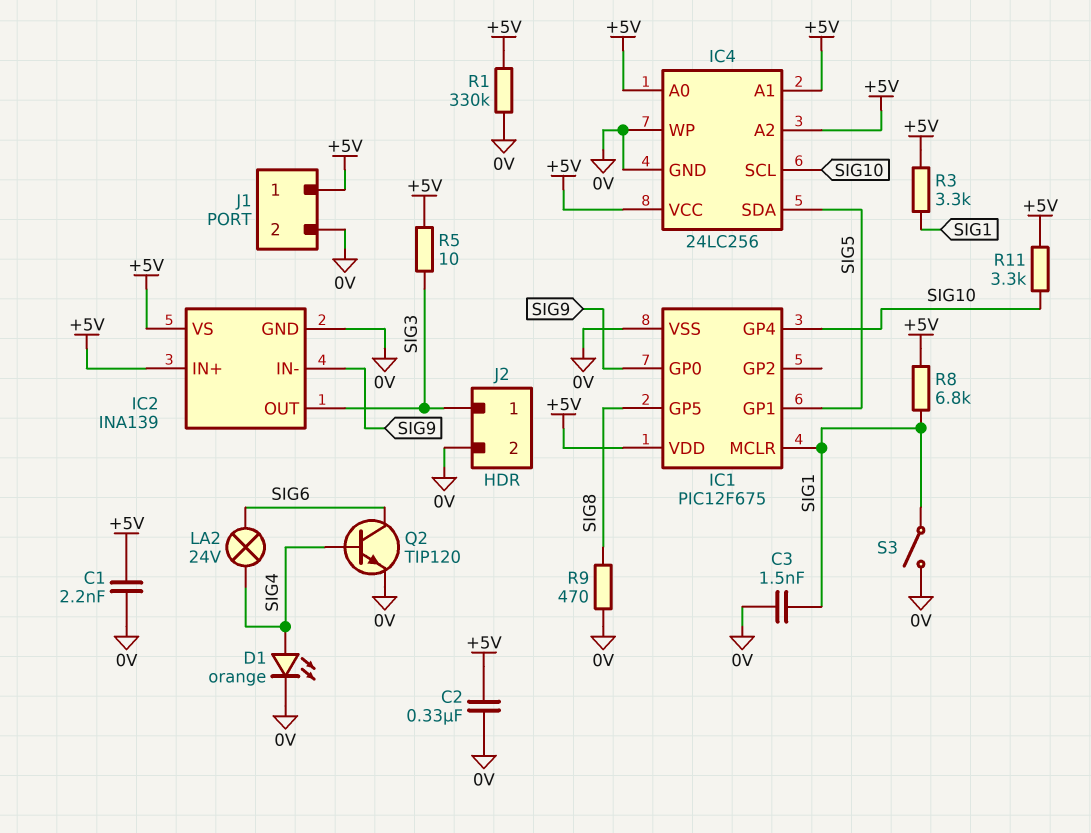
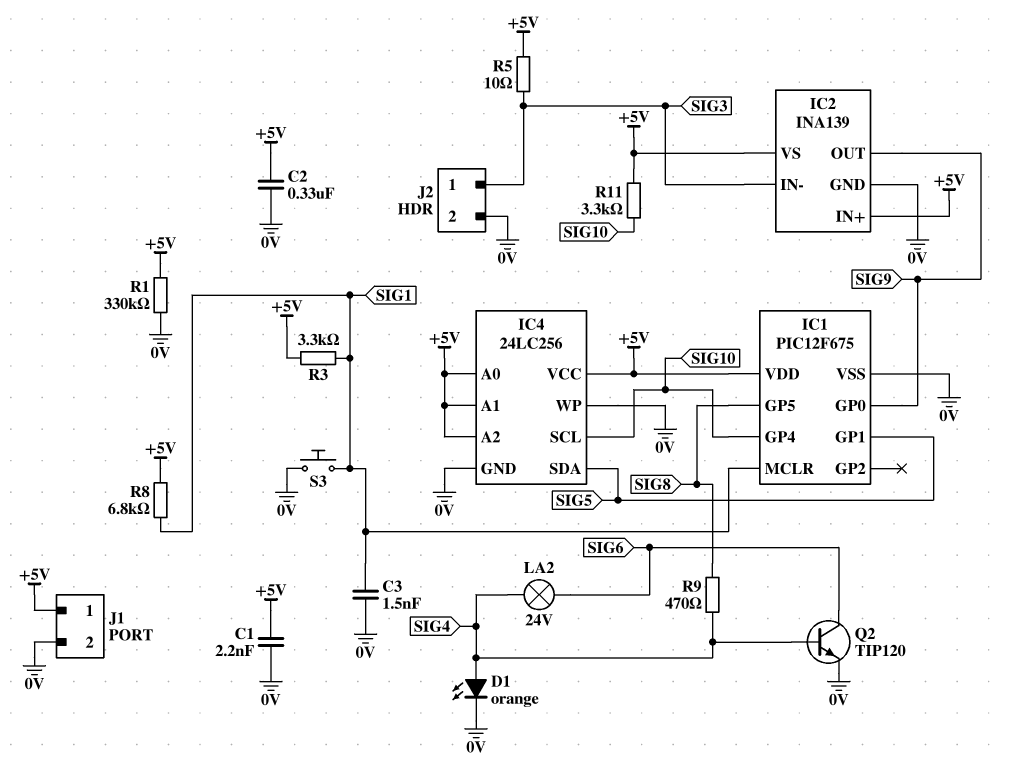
IC2 pin IN-: SIG9 -> SIG3
IC2 pin OUT: SIG3 -> SIG9
R9: 470 (0V, SIG8) -> 470 (SIG4, SIG8)
S3: switch (0V, SIG1) -> button (0V, SIG1)

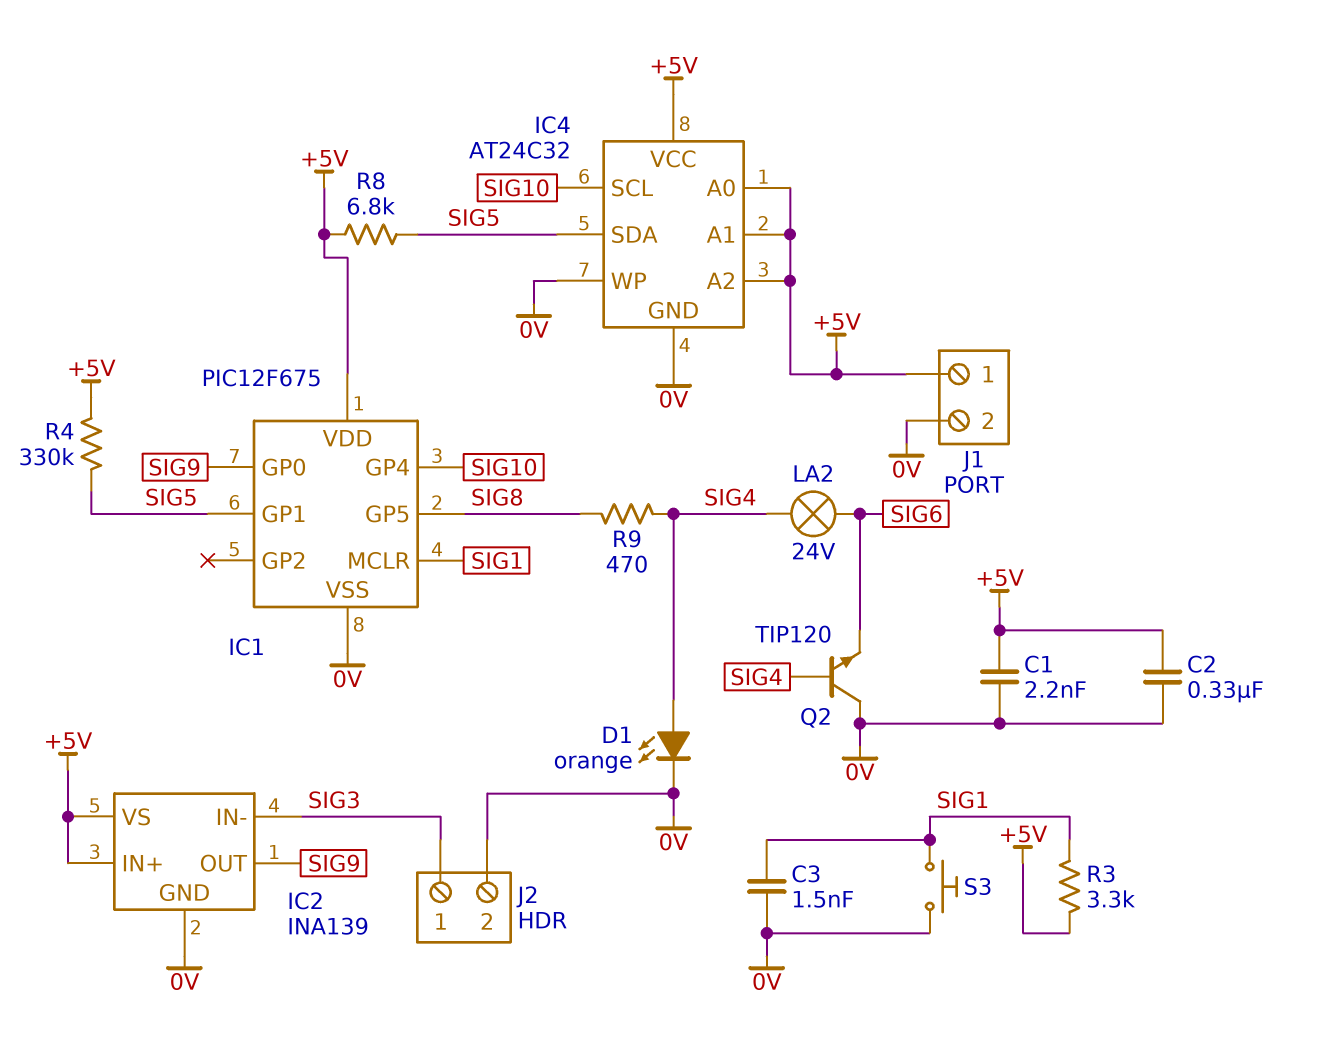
IC4: 24LC256 -> AT24C32
Q2: NPN TIP120 (B SIG4, C SIG6, E 0V) -> NPN TIP120 (B SIG4, C 0V, E SIG6)
R1: 330k (+5V, 0V) -> none
R4: none -> 330k (+5V, SIG5)
R5: 10 (+5V, SIG3) -> none
R8: 6.8k (+5V, SIG1) -> 6.8k (+5V, SIG5)
R11: 3.3k (+5V, SIG10) -> none

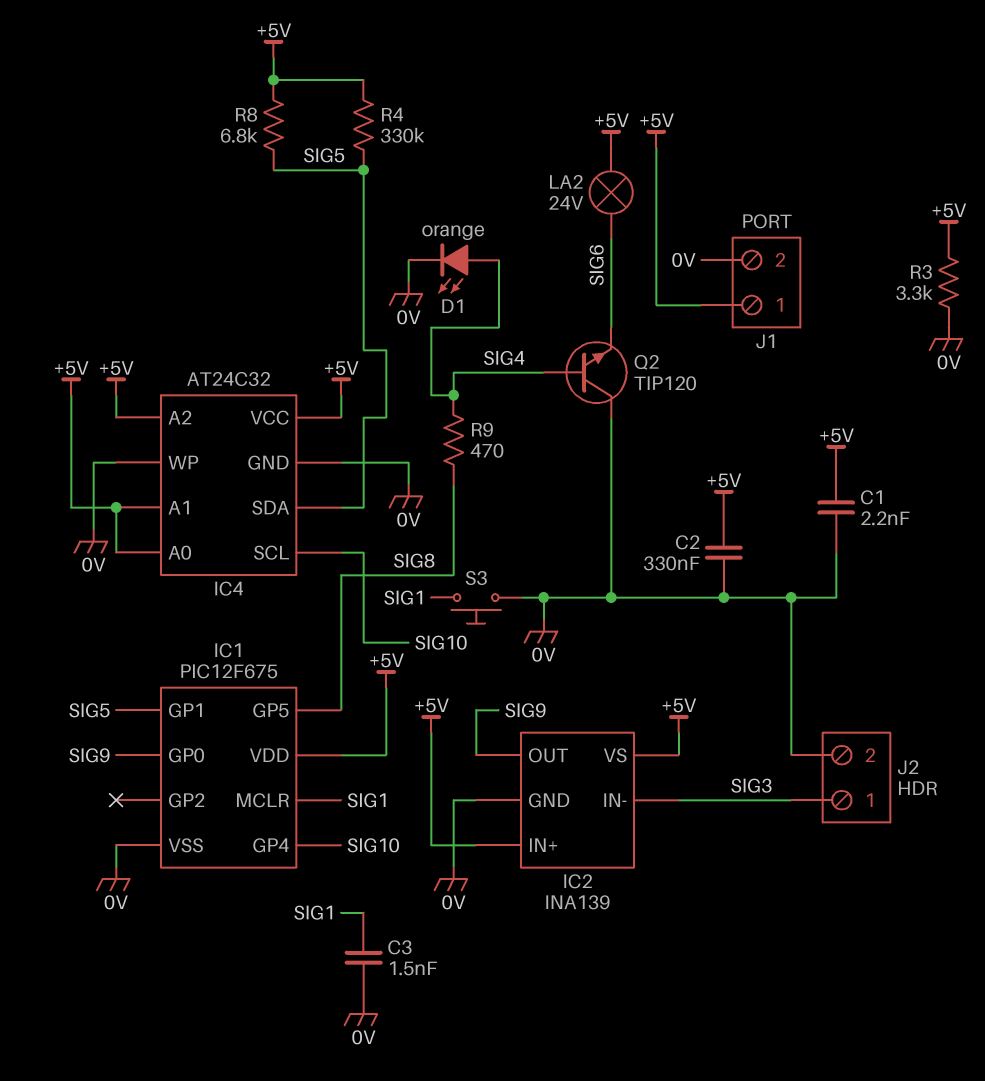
LA2: lamp 24V (SIG4, SIG6) -> lamp 24V (+5V, SIG6)
R3: 3.3k (+5V, SIG1) -> 3.3k (+5V, 0V)

